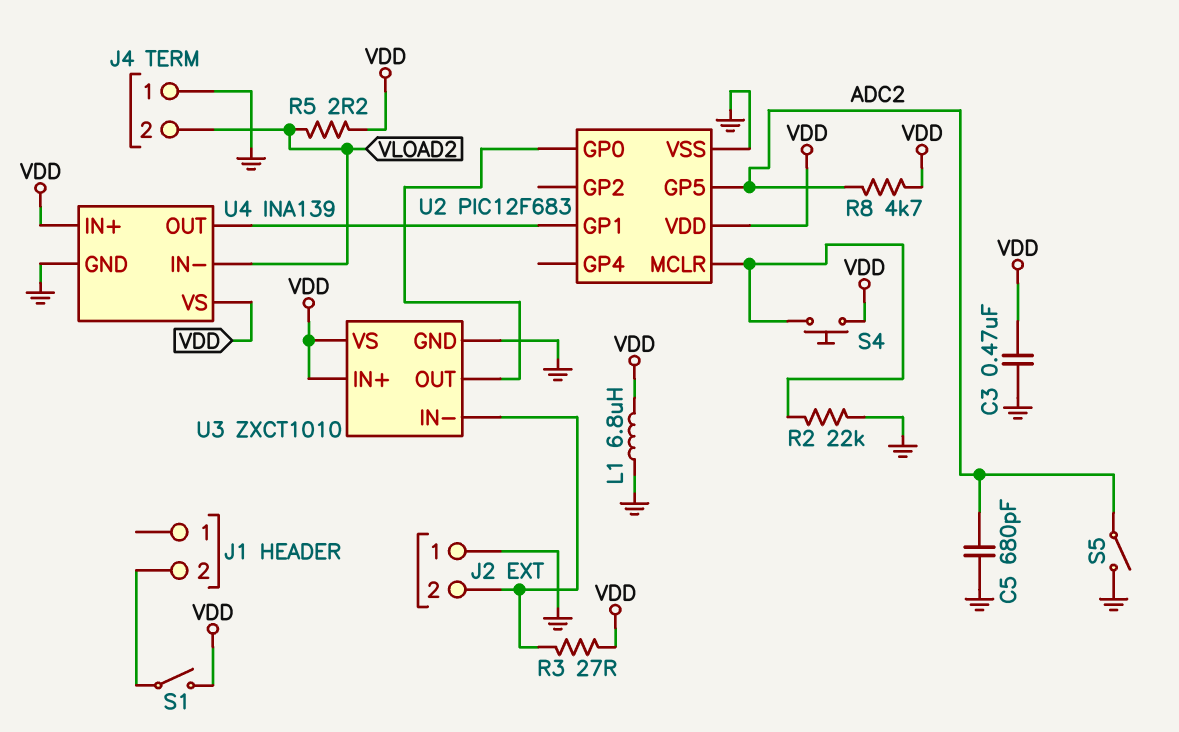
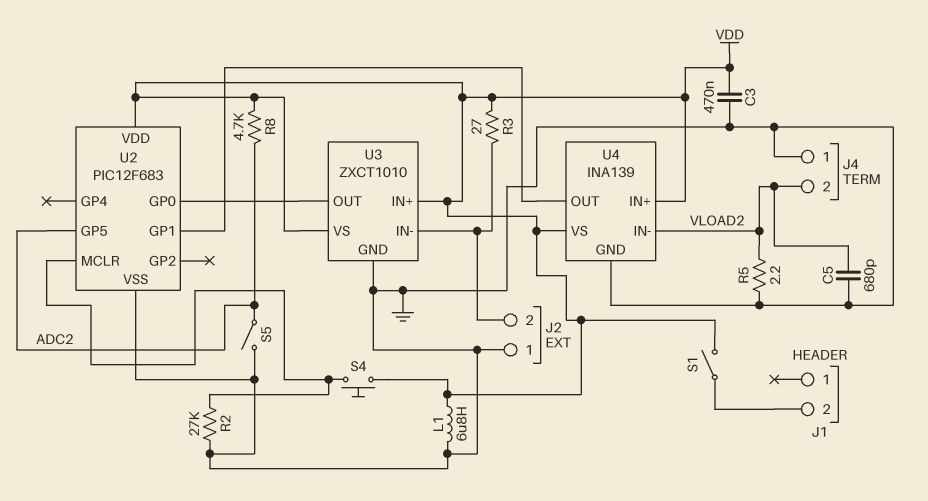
C5: 680pF (ADC2, GND) -> 680pF (GND, VLOAD2)
R2: 22k (GND, U2/MCLR) -> 27k (GND, U2/MCLR)
R5: 2.2 (VDD, VLOAD2) -> 2.2 (GND, VLOAD2)

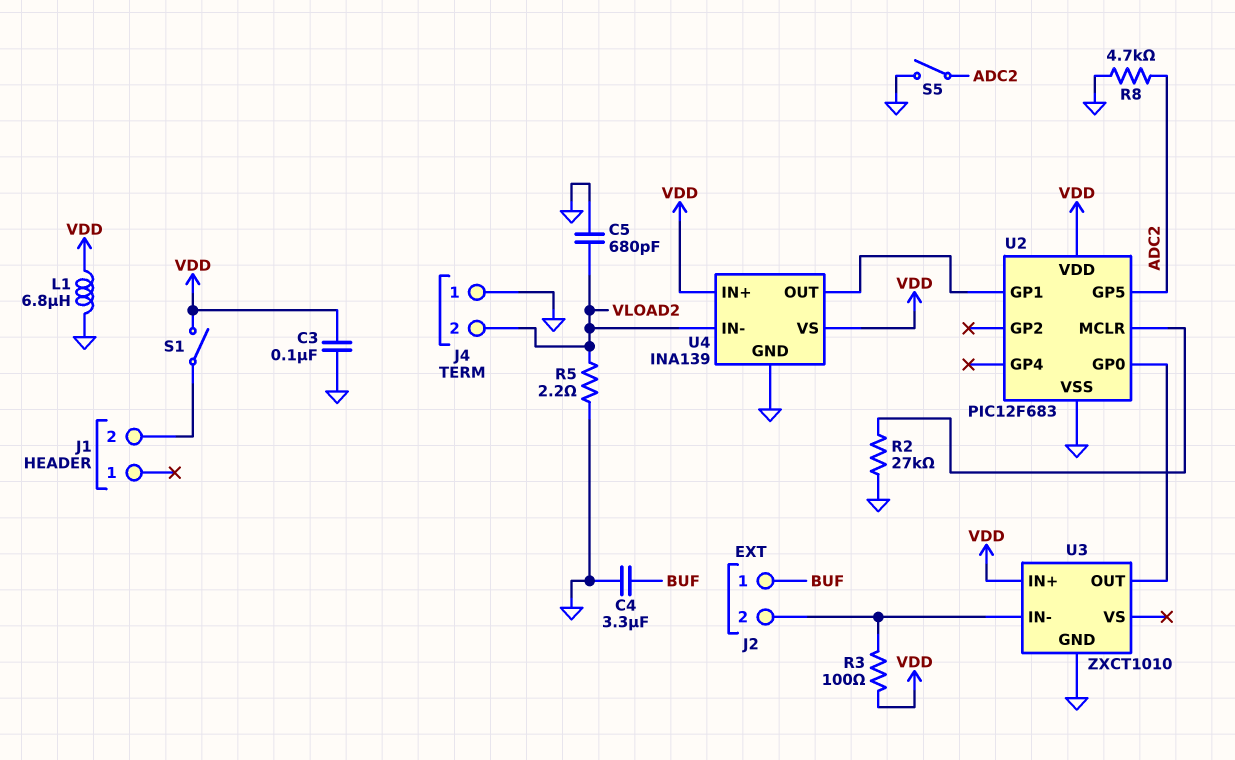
C3: 470nF (GND, VDD) -> 100nF (GND, VDD)
C4: none -> 3.3uF (BUF, GND)
J2 pin 1: GND -> BUF
R3: 27 (J2/2, VDD) -> 100 (J2/2, VDD)
R8: 4.7k (ADC2, VDD) -> 4.7k (ADC2, GND)
S4: button (U2/MCLR, VDD) -> none
U3 pin VS: VDD -> none

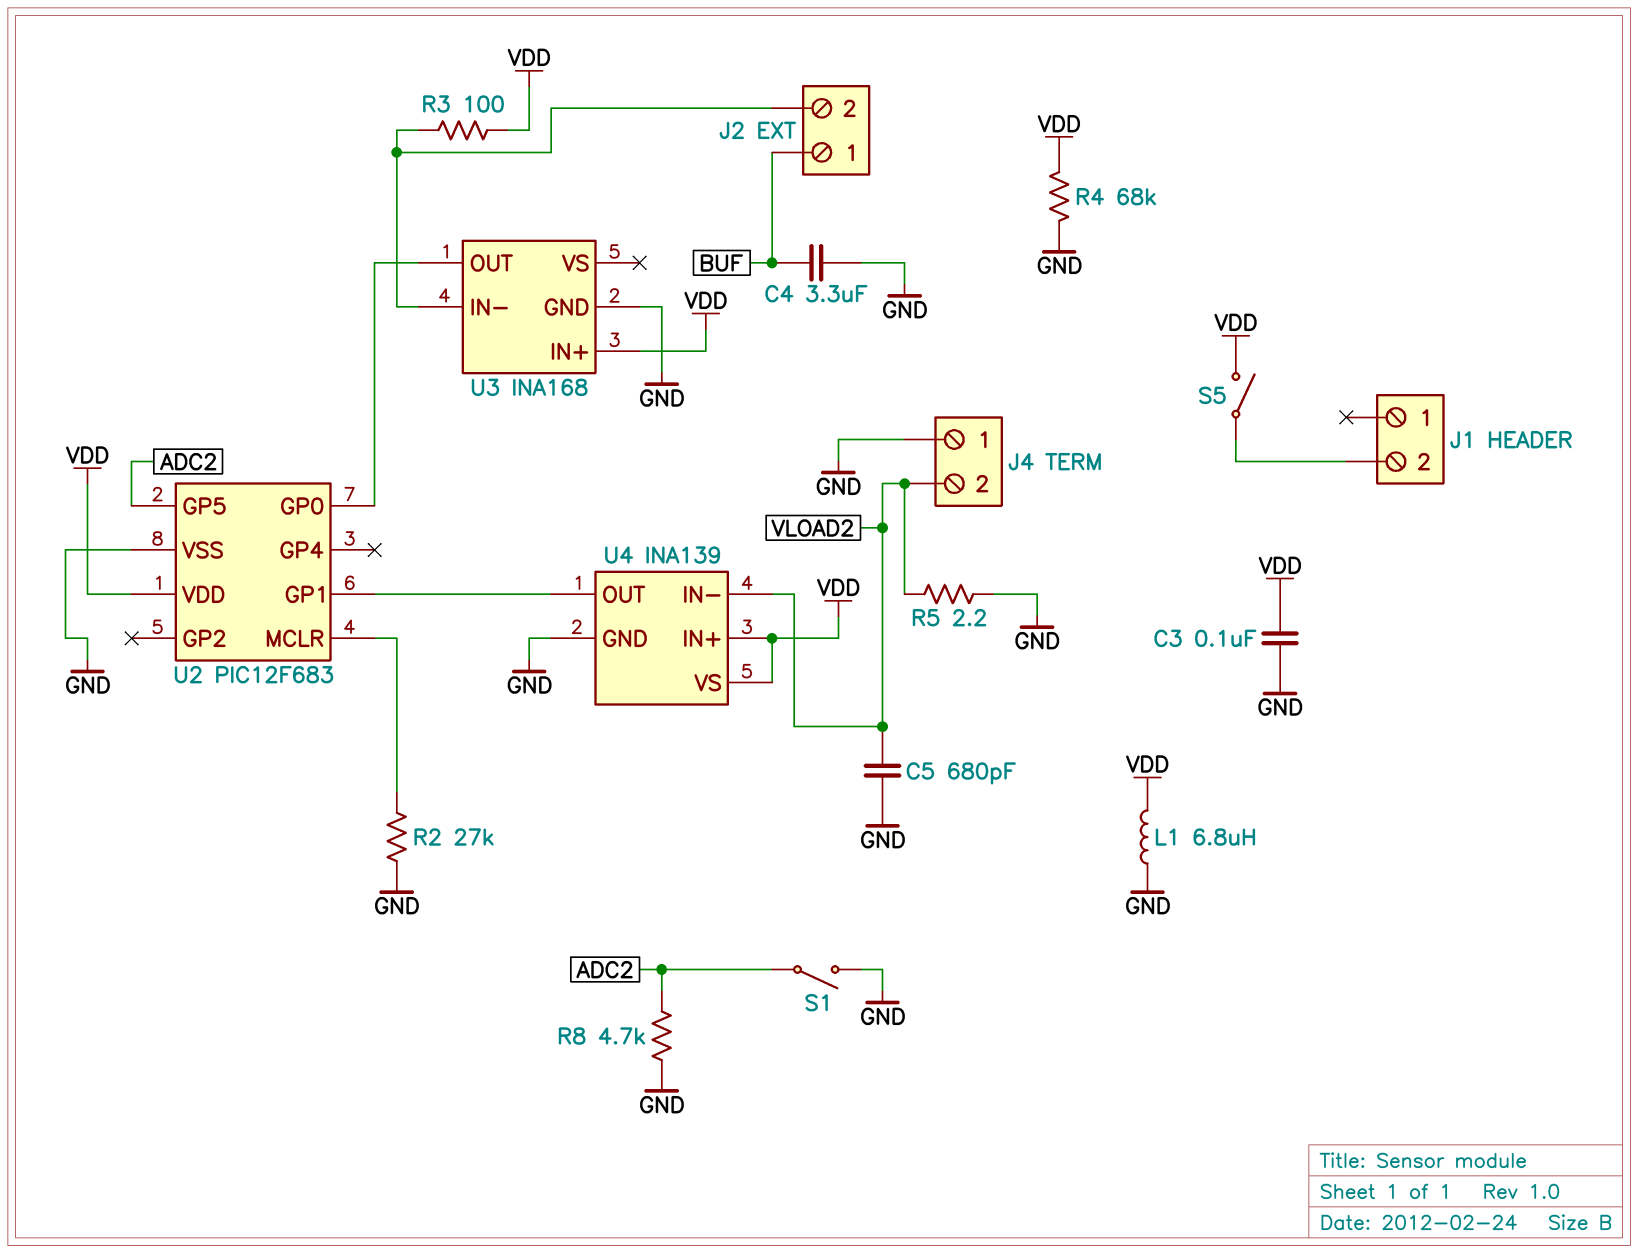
R4: none -> 68k (GND, VDD)
S1: switch (J1/2, VDD) -> switch (ADC2, GND)
S5: switch (ADC2, GND) -> switch (J1/2, VDD)
U3: ZXCT1010 -> INA168

